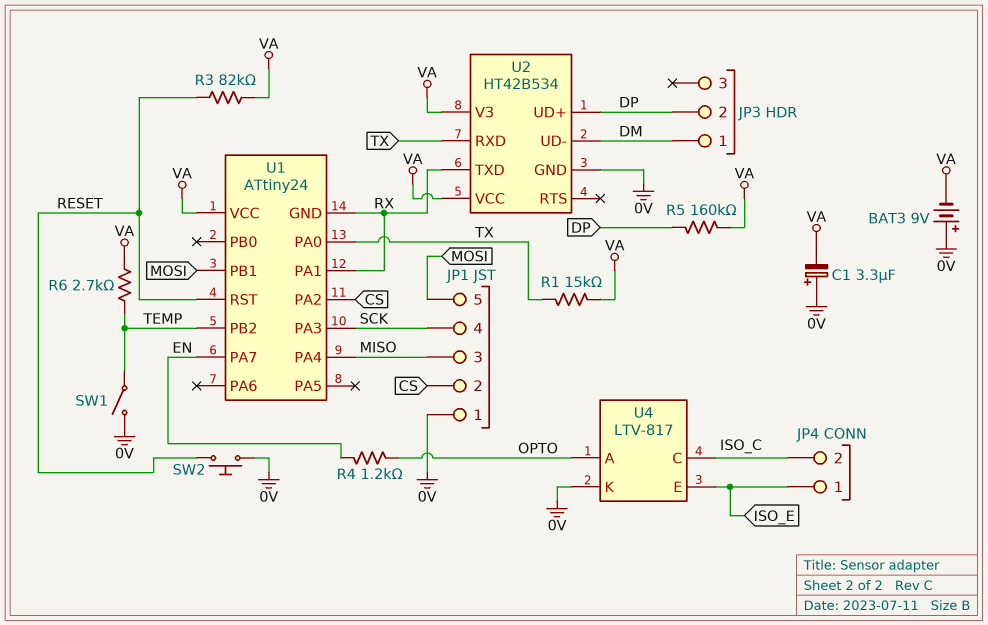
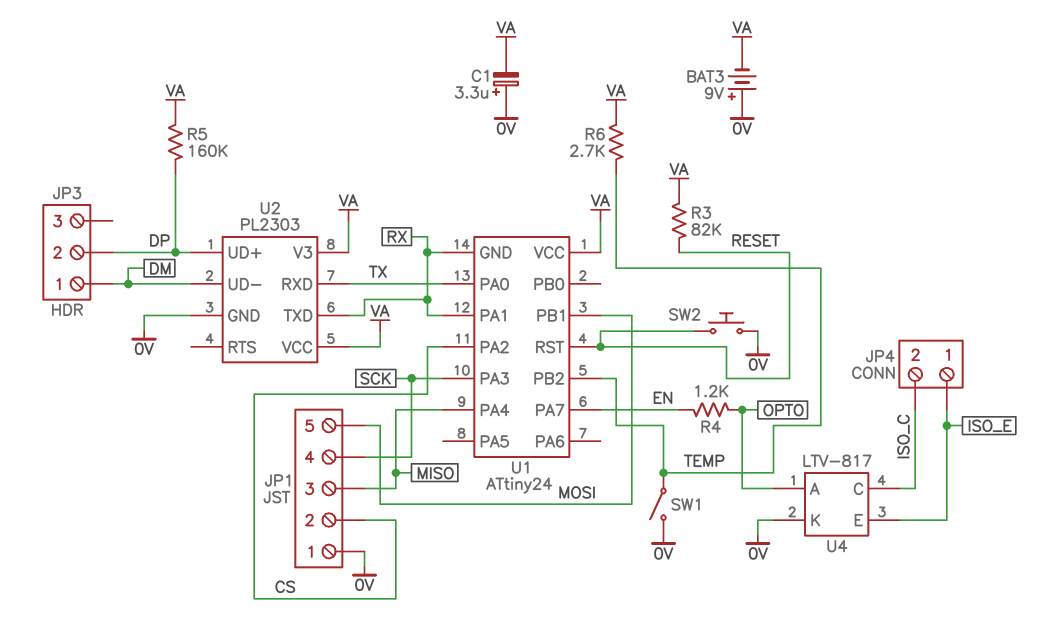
R1: 15k (TX, VA) -> none
U2: HT42B534 -> PL2303

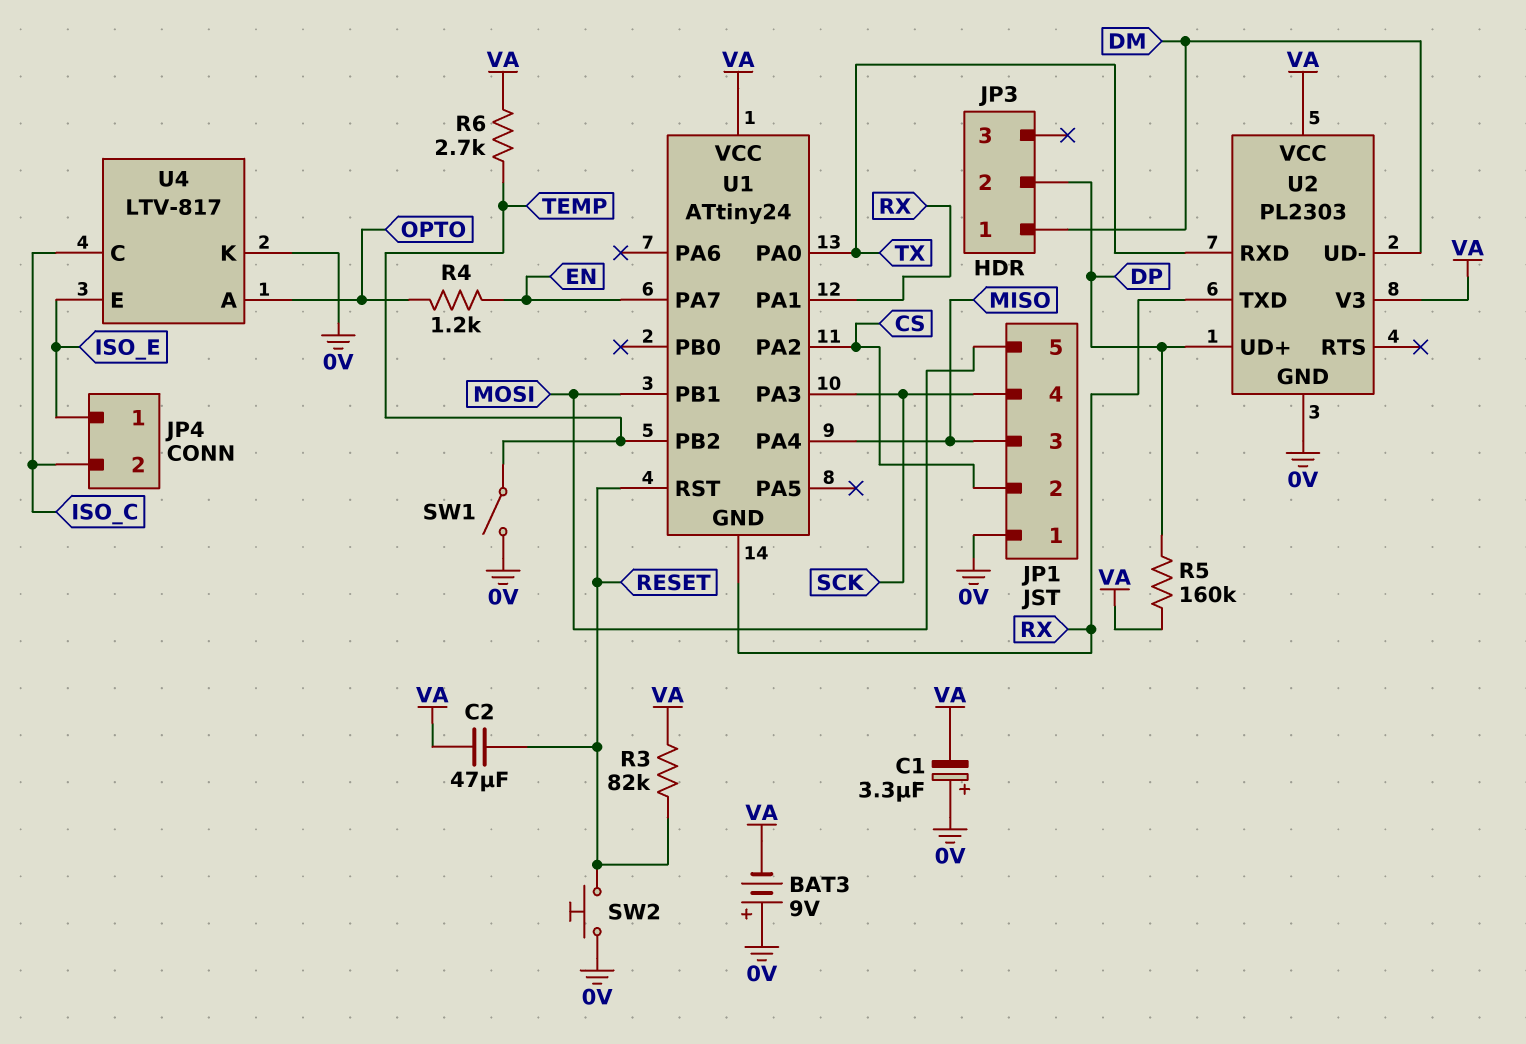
C2: none -> 47uF (RESET, VA)

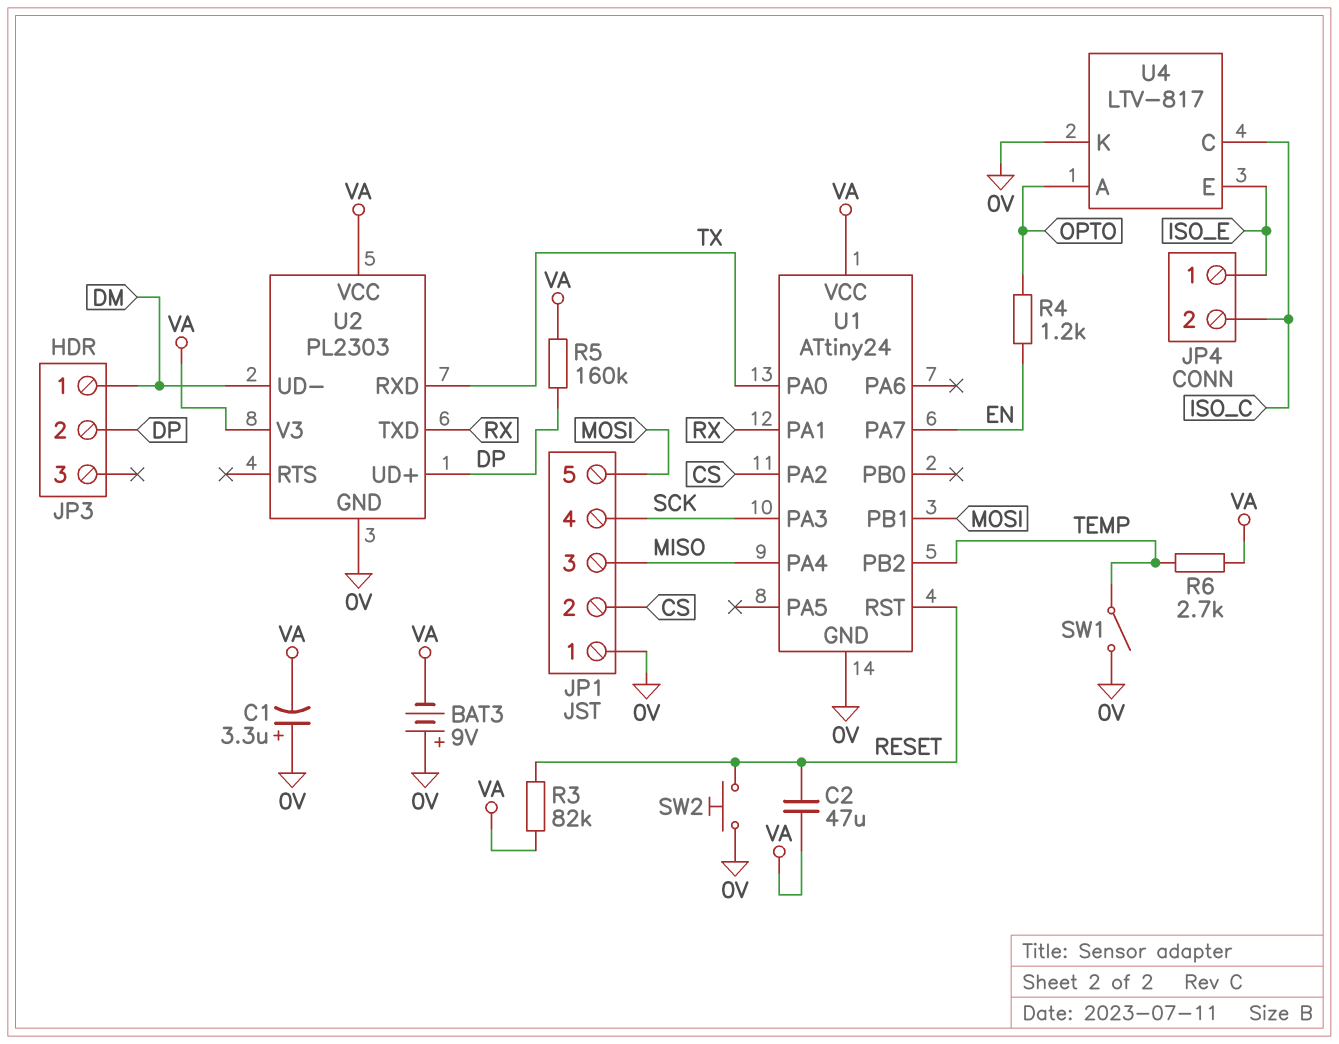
U1 pin GND: RX -> 0V

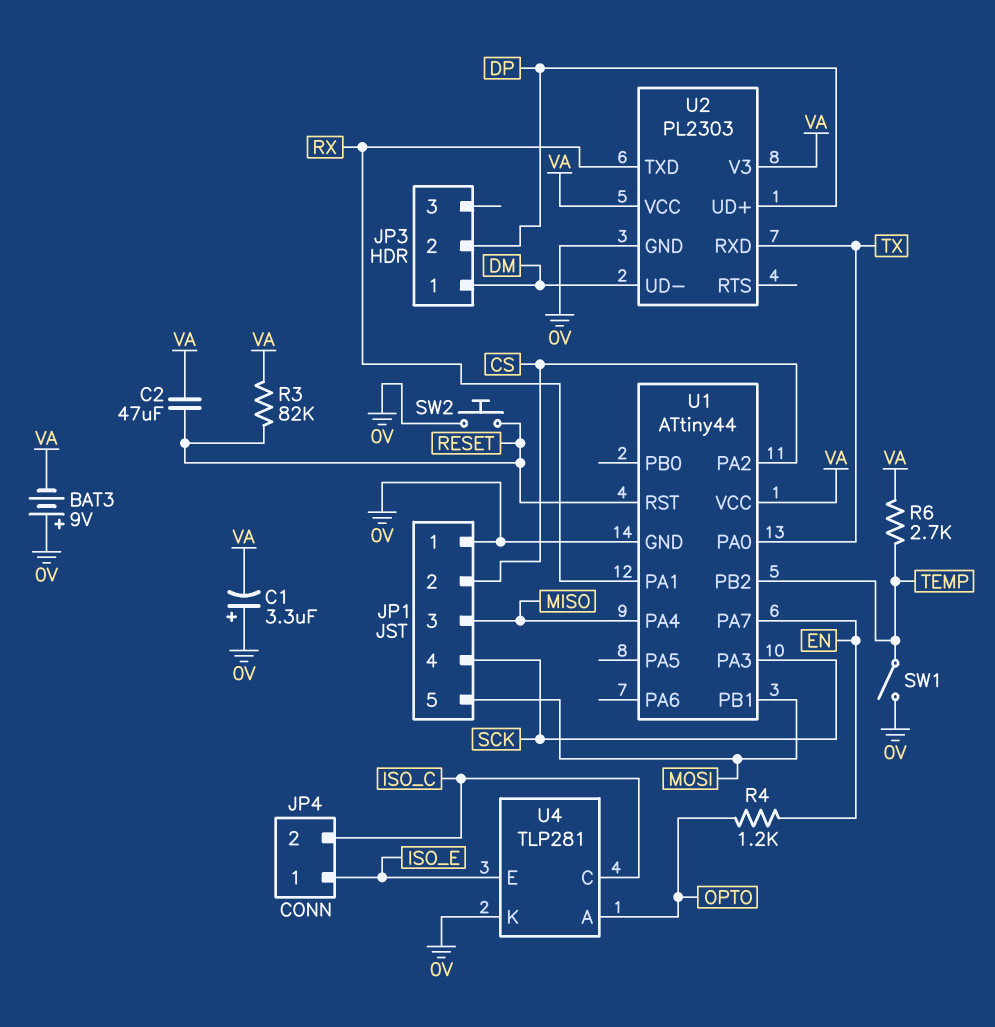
R5: 160k (DP, VA) -> none
U1: ATtiny24 -> ATtiny44
U4: LTV-817 -> TLP281

